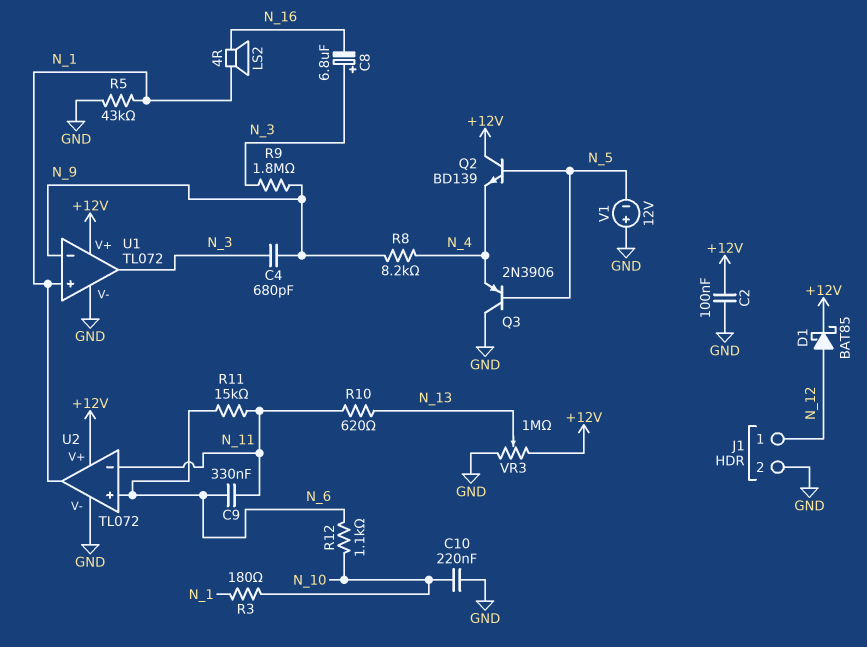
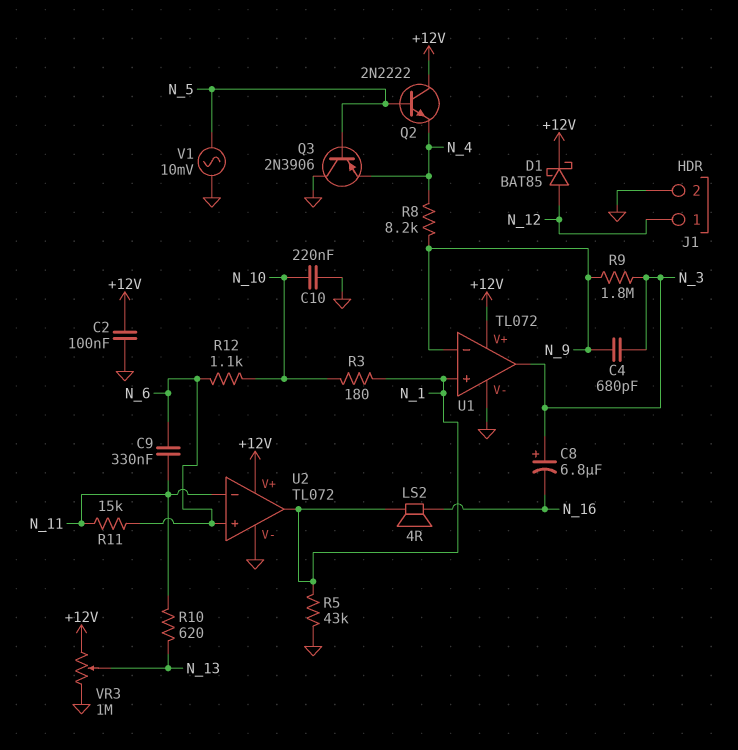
Q2: NPN BD139 (B N_5, C +12V, E N_4) -> NPN 2N2222 (B N_5, C +12V, E N_4)
V1: 12V (plus GND, minus N_5) -> AC 10mV (GND, N_5)

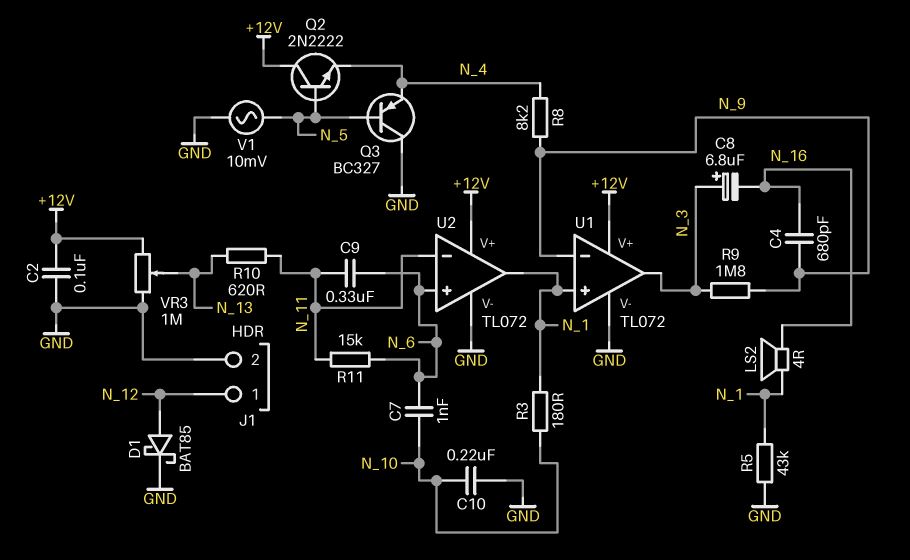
C4: 680pF (N_3, N_9) -> 680pF (N_9, N_16)
C7: none -> 1nF (N_6, N_10)
D1: schottky BAT85 (A N_12, K +12V) -> schottky BAT85 (A N_12, K GND)
Q3: PNP 2N3906 (B N_5, C GND, E N_4) -> PNP BC327 (B N_5, C GND, E N_4)
R12: 1.1k (N_6, N_10) -> none

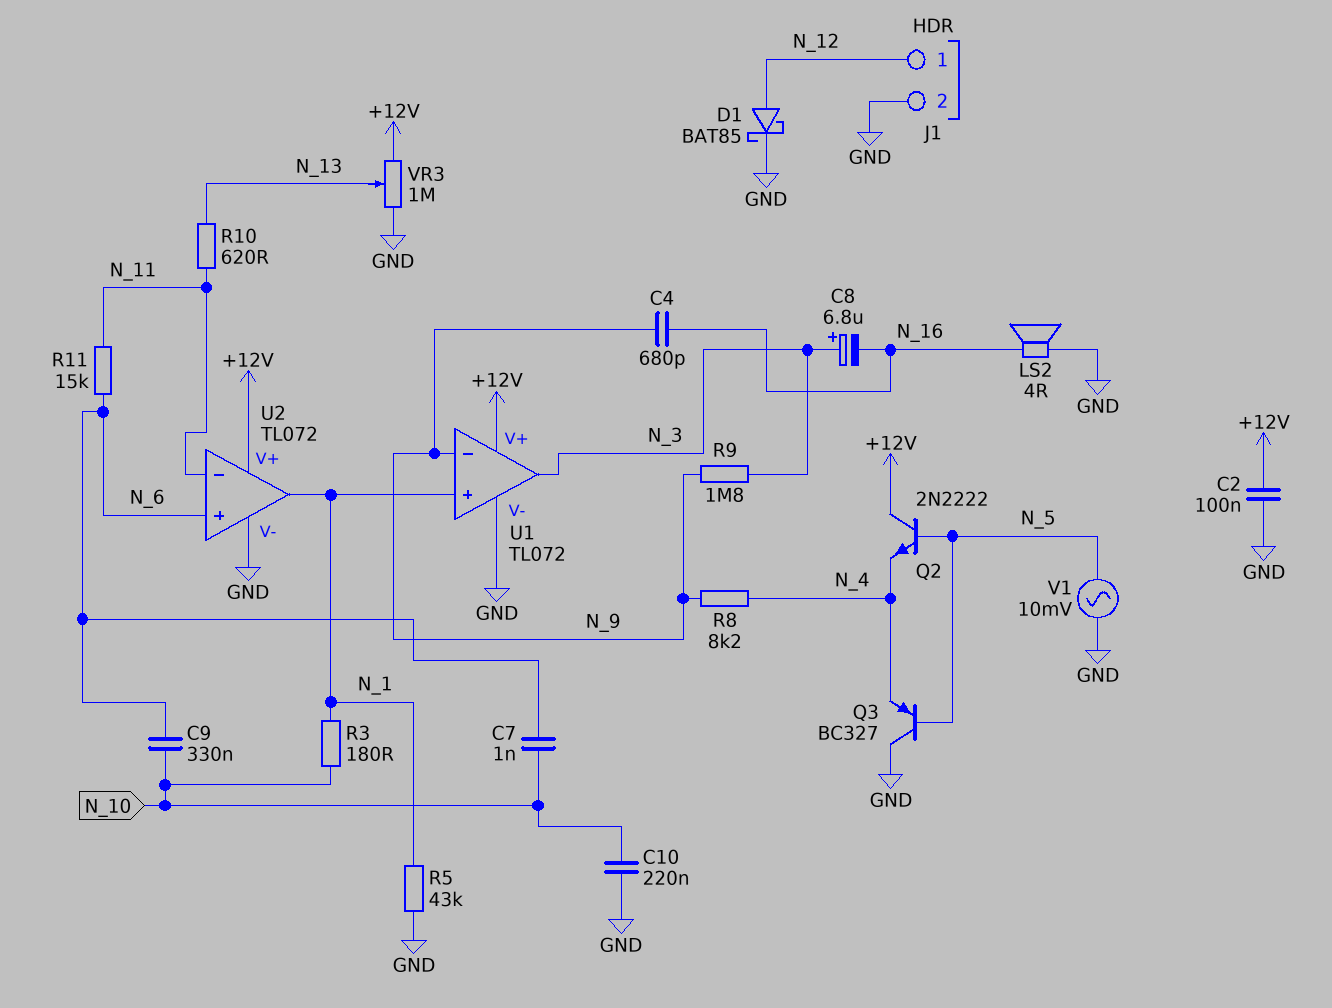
C9: 330nF (N_6, N_11) -> 330nF (N_6, N_10)
LS2: speaker 4R (N_1, N_16) -> speaker 4R (GND, N_16)

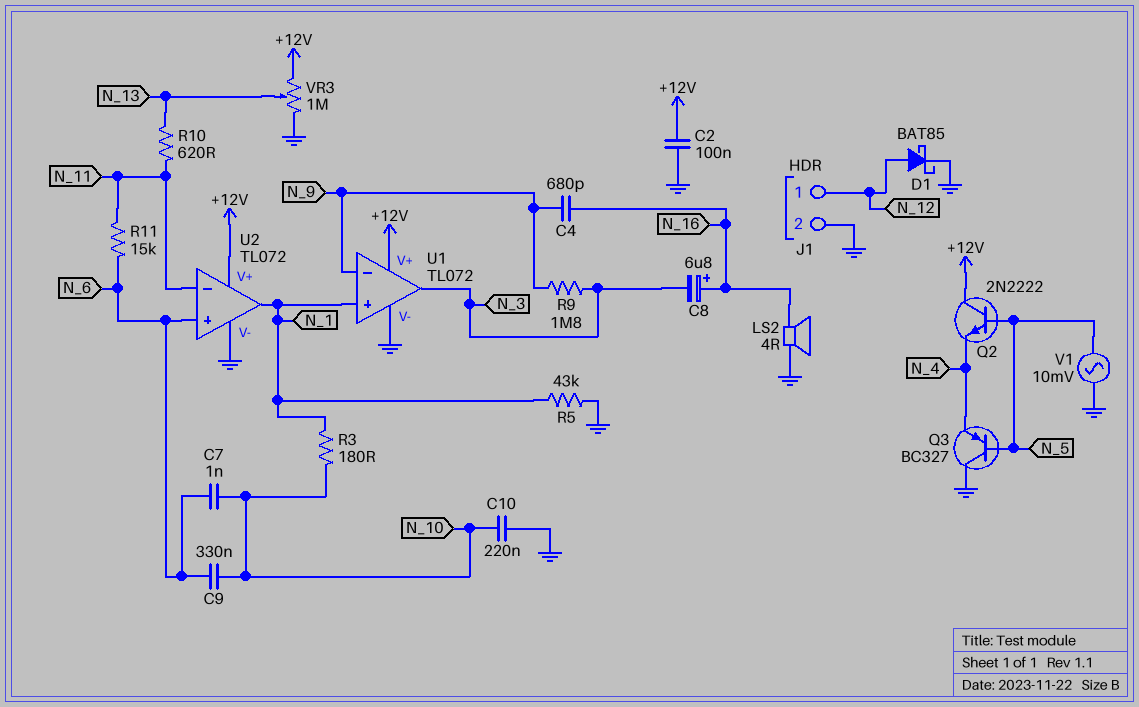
C8: 6.8uF (plus N_3, minus N_16) -> 6.8uF (plus N_16, minus N_3)
R8: 8.2k (N_4, N_9) -> none

